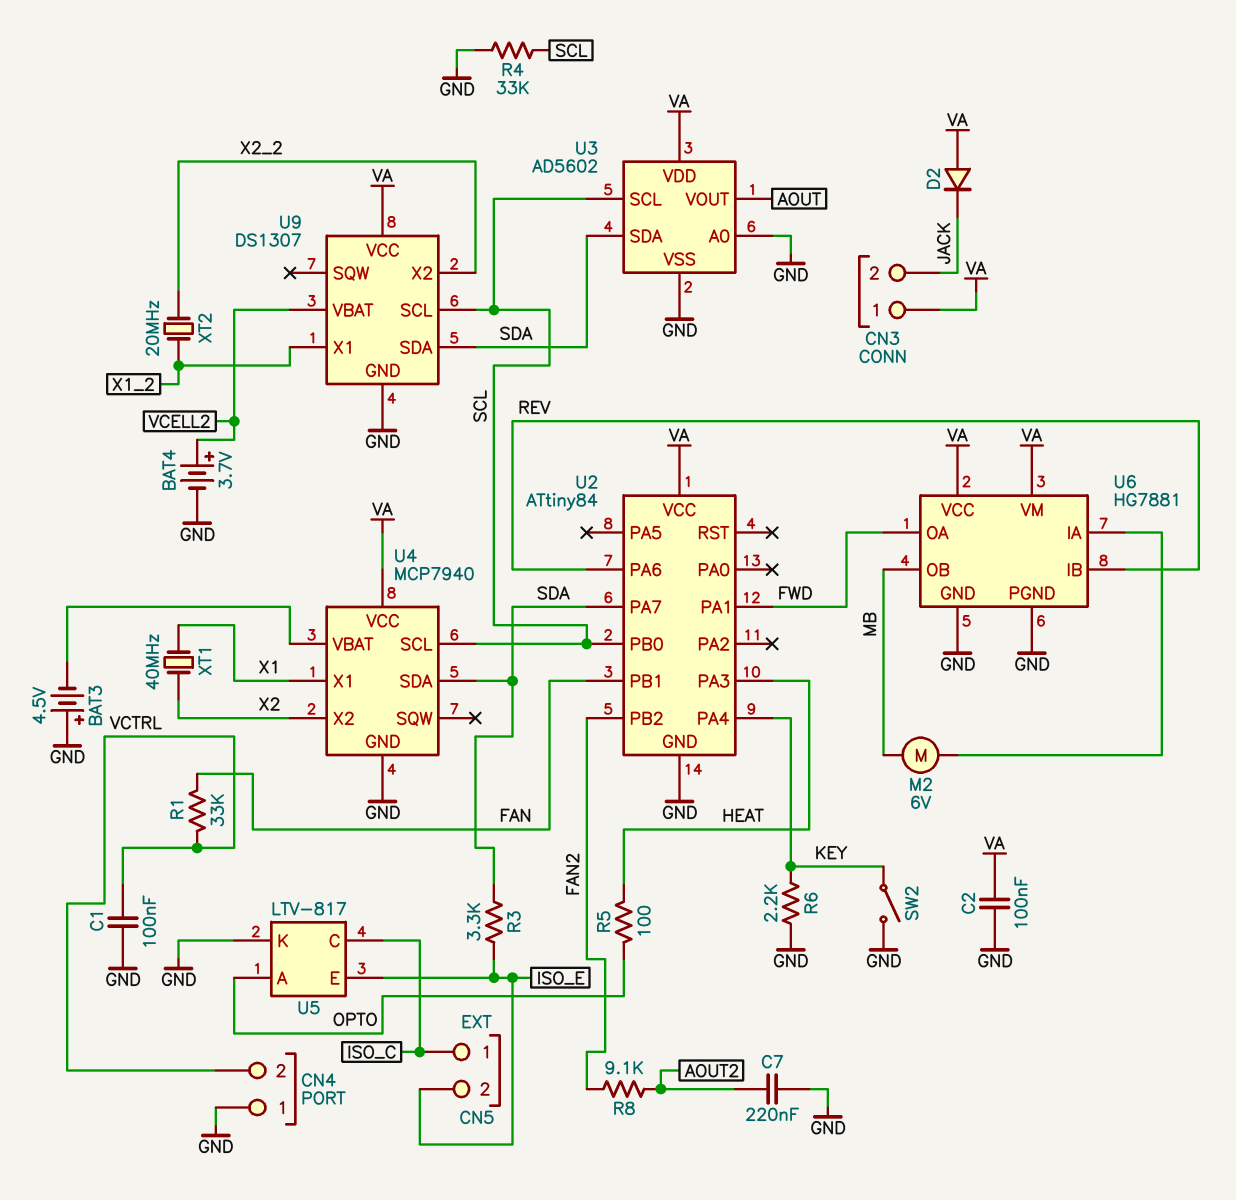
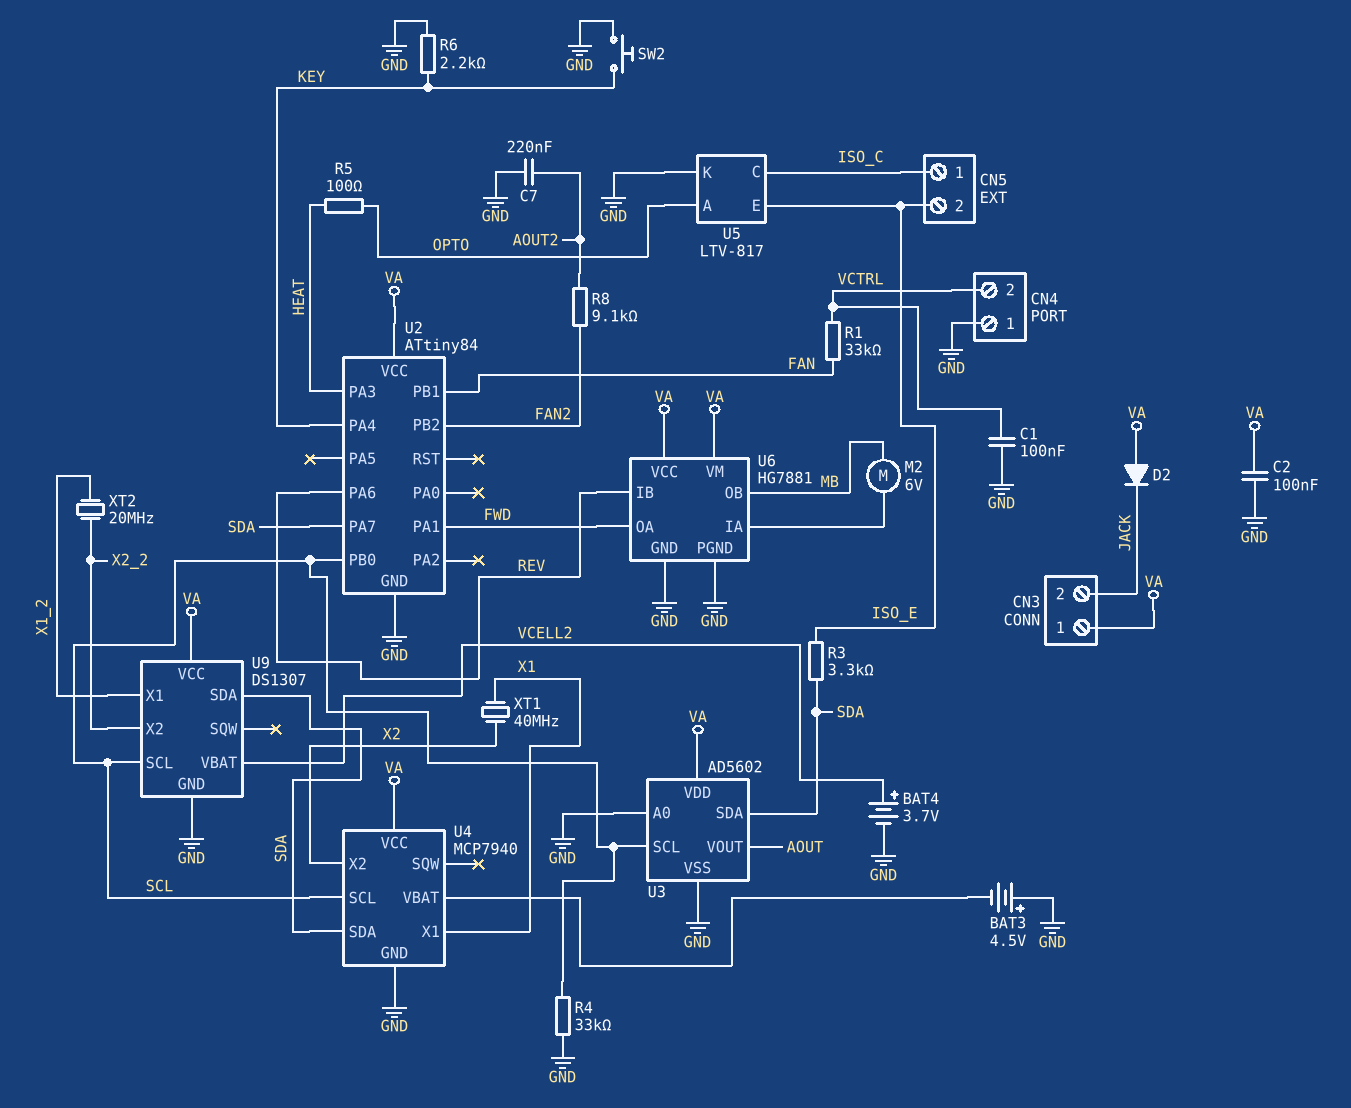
SW2: switch (GND, KEY) -> button (GND, KEY)

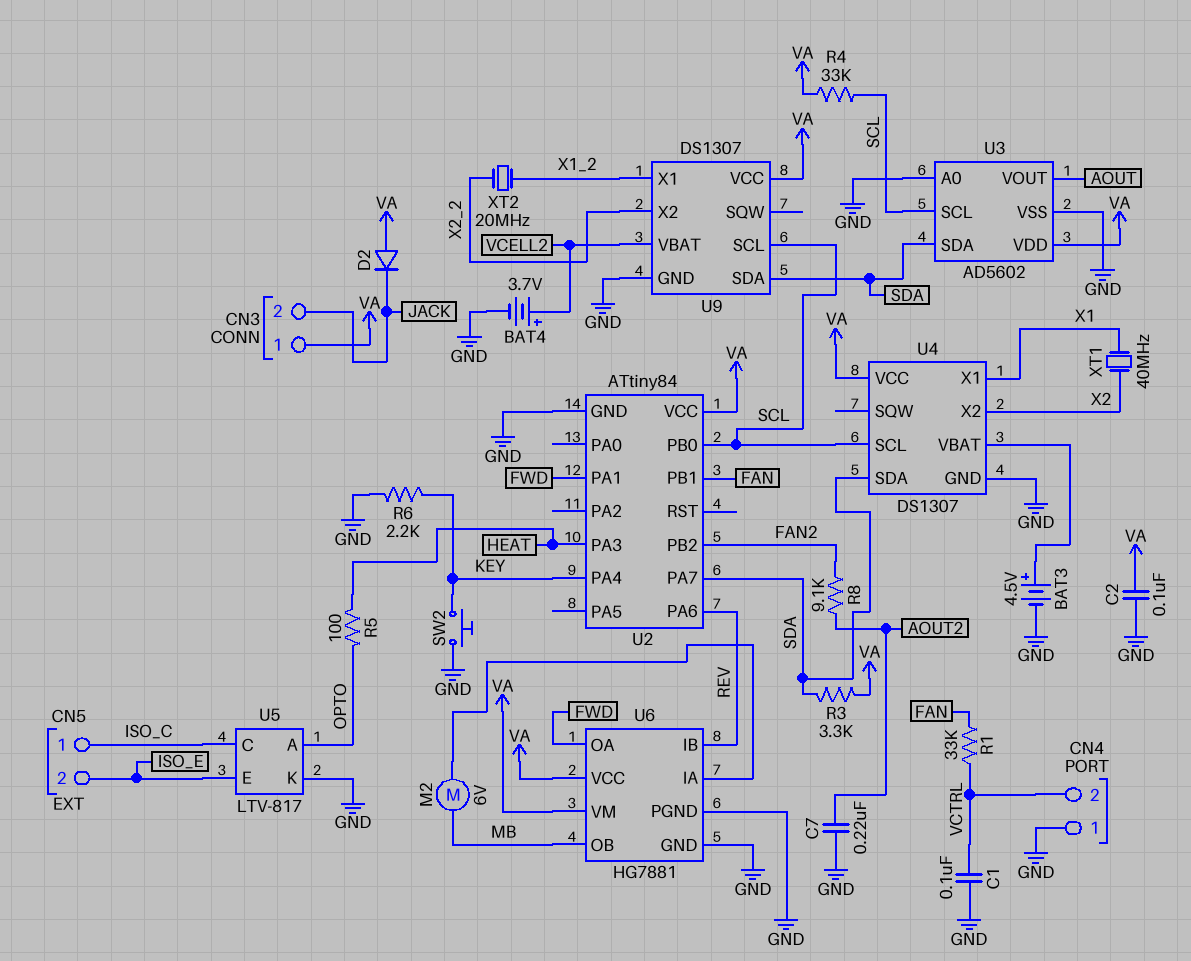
BAT3: 4.5V (plus GND, minus U4/VBAT) -> 4.5V (plus U4/VBAT, minus GND)
R3: 3.3k (ISO_E, SDA) -> 3.3k (SDA, VA)
R4: 33k (GND, SCL) -> 33k (SCL, VA)
U4: MCP7940 -> DS1307

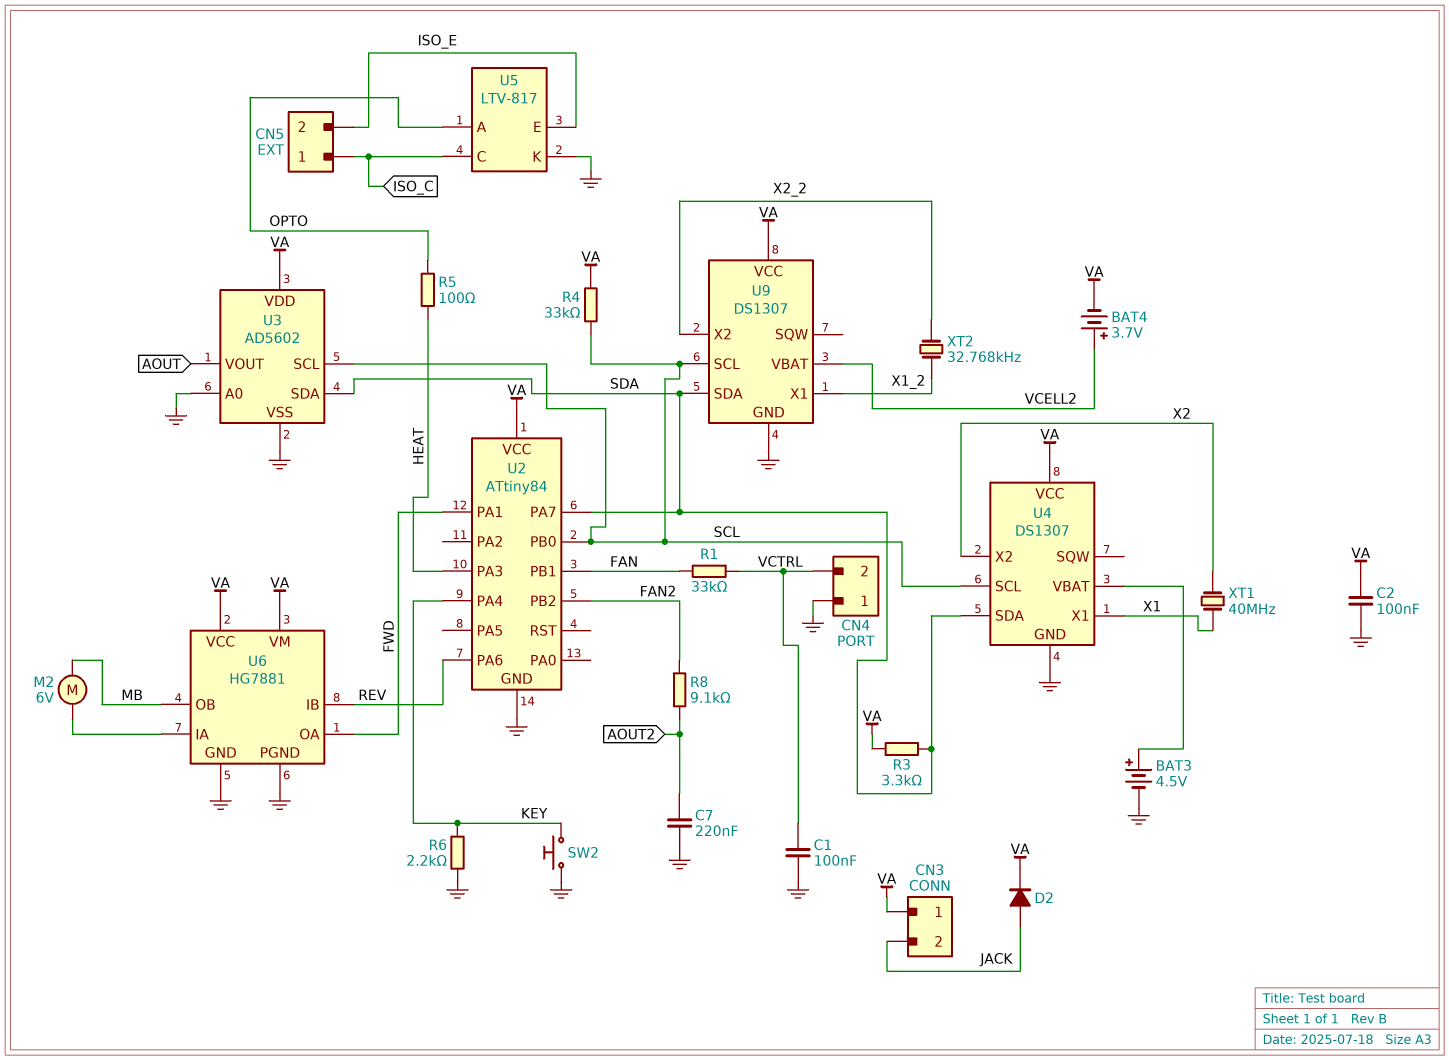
BAT4: 3.7V (plus VCELL2, minus GND) -> 3.7V (plus VCELL2, minus VA)
D2: diode (A VA, K JACK) -> diode (A JACK, K VA)
XT2: 20MHz (X1_2, X2_2) -> 32.768kHz (X1_2, X2_2)

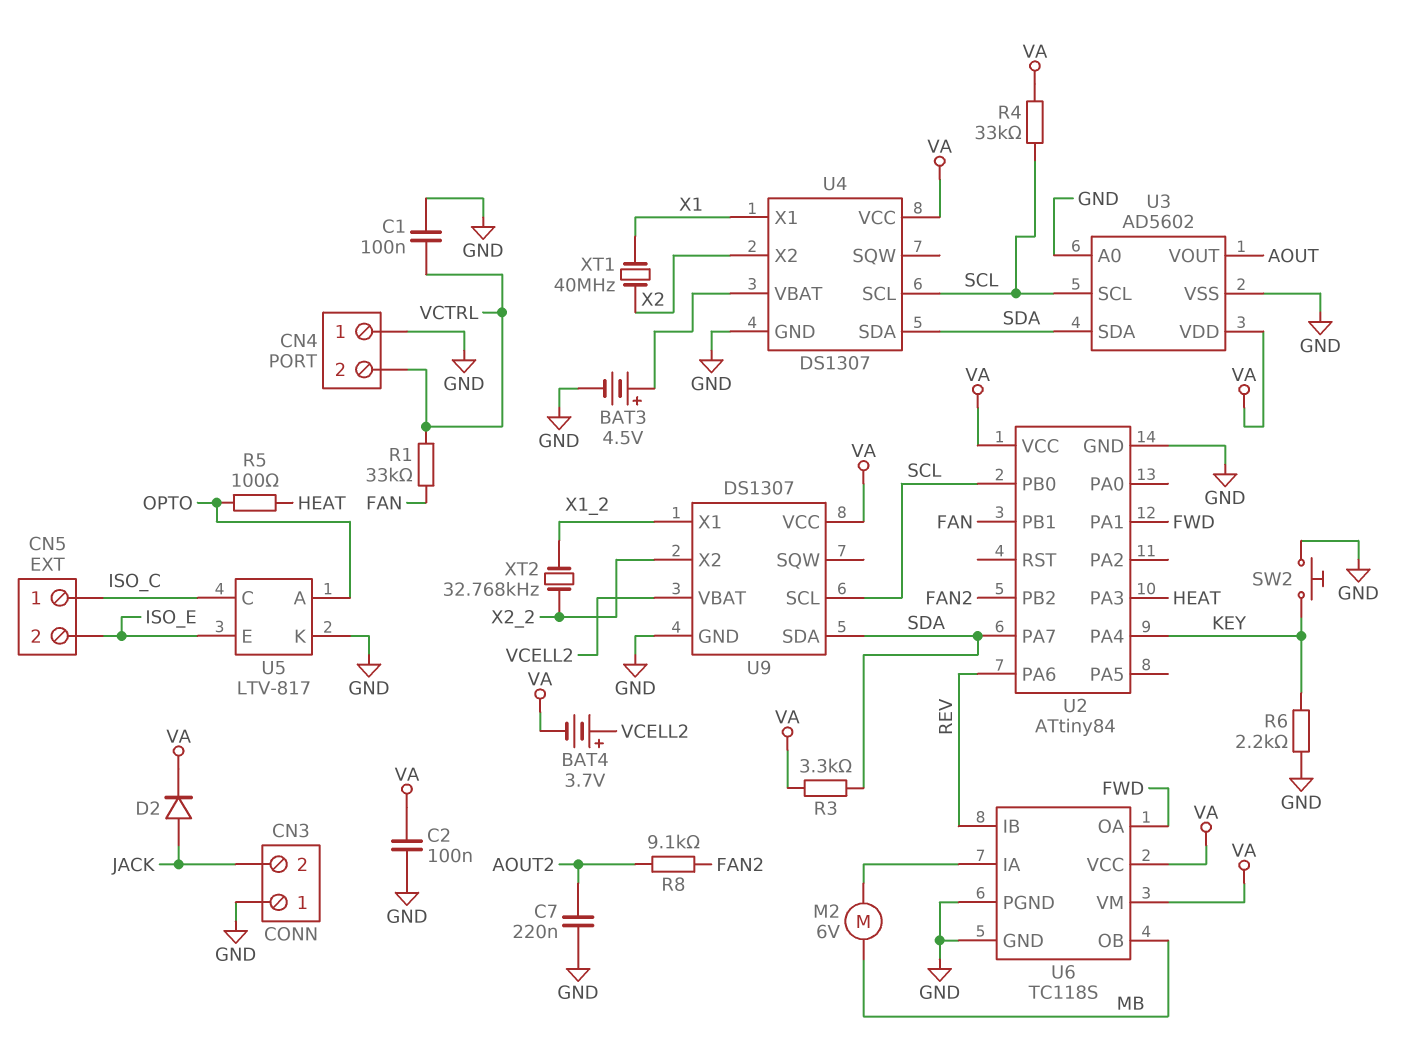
CN3 pin 1: VA -> GND
U6: HG7881 -> TC118S

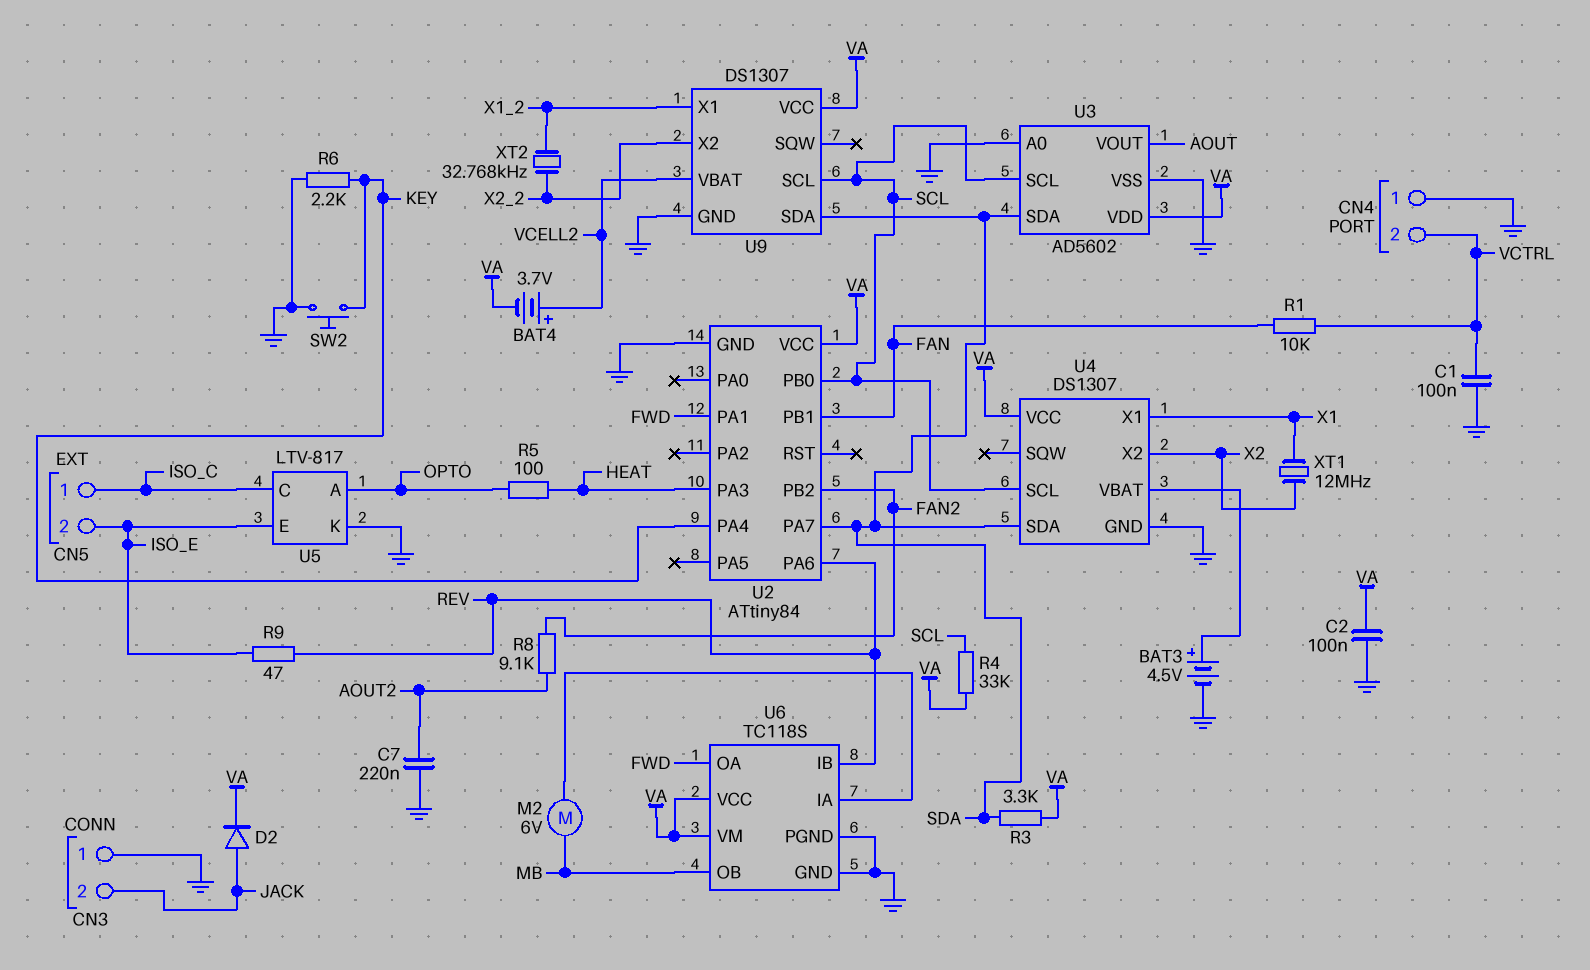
R1: 33k (FAN, VCTRL) -> 10k (FAN, VCTRL)
R9: none -> 47 (ISO_E, REV)
XT1: 40MHz (X1, X2) -> 12MHz (X1, X2)

